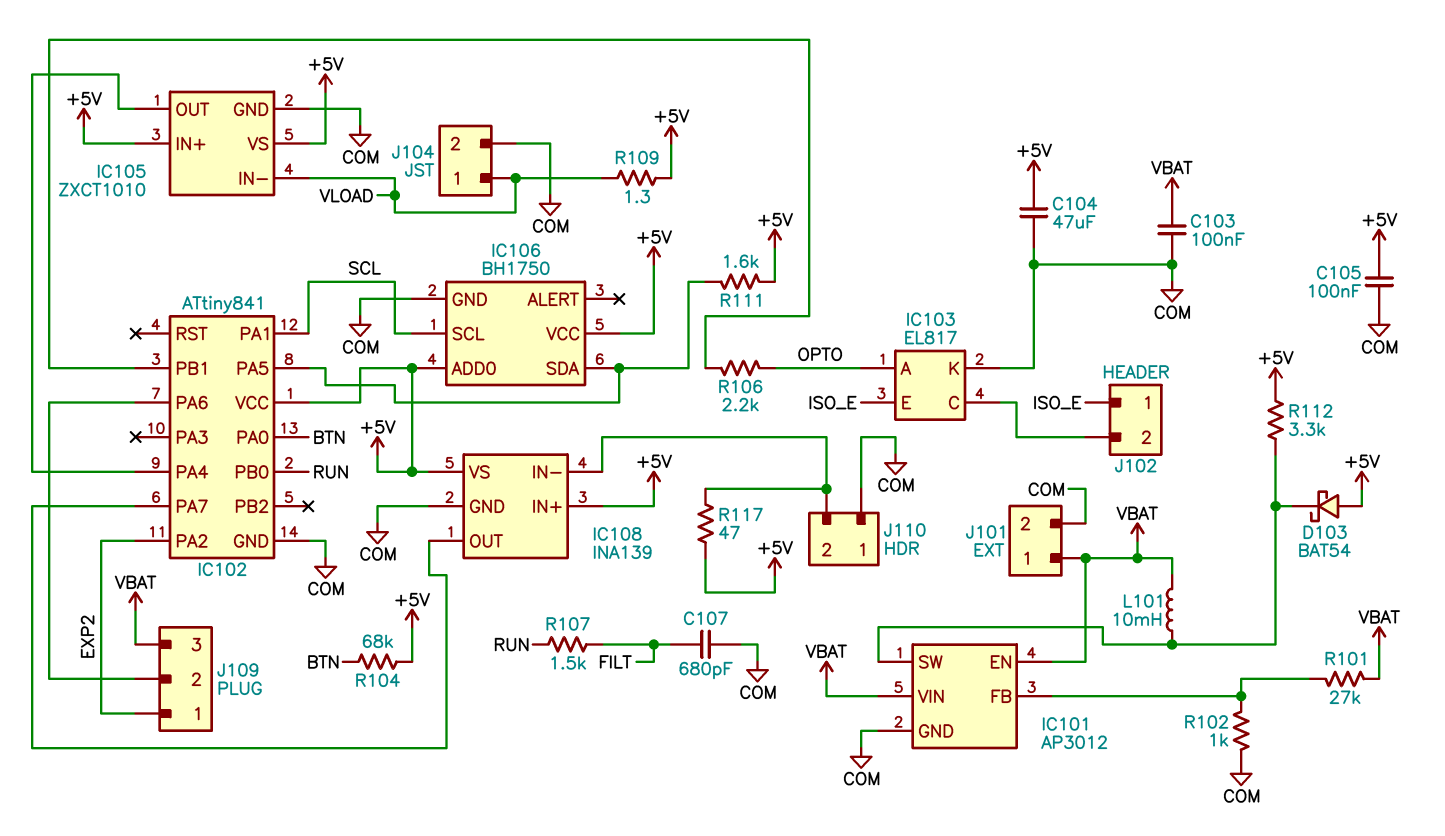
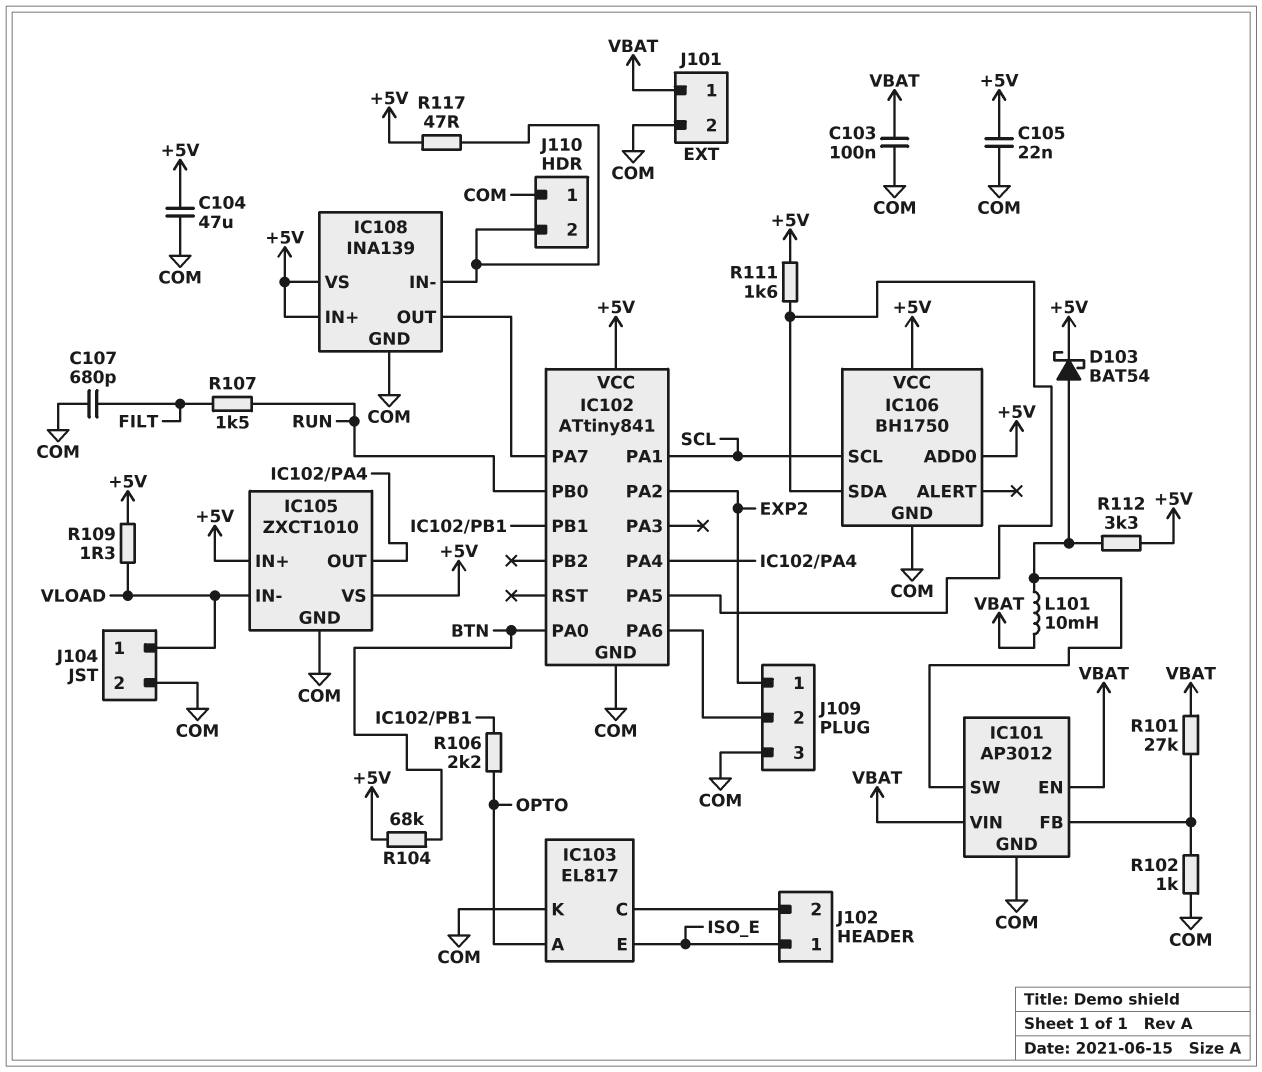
C105: 100nF (+5V, COM) -> 22nF (+5V, COM)
D103: schottky BAT54 (A +5V, K IC101/SW) -> schottky BAT54 (A IC101/SW, K +5V)
J109 pin 3: VBAT -> COM

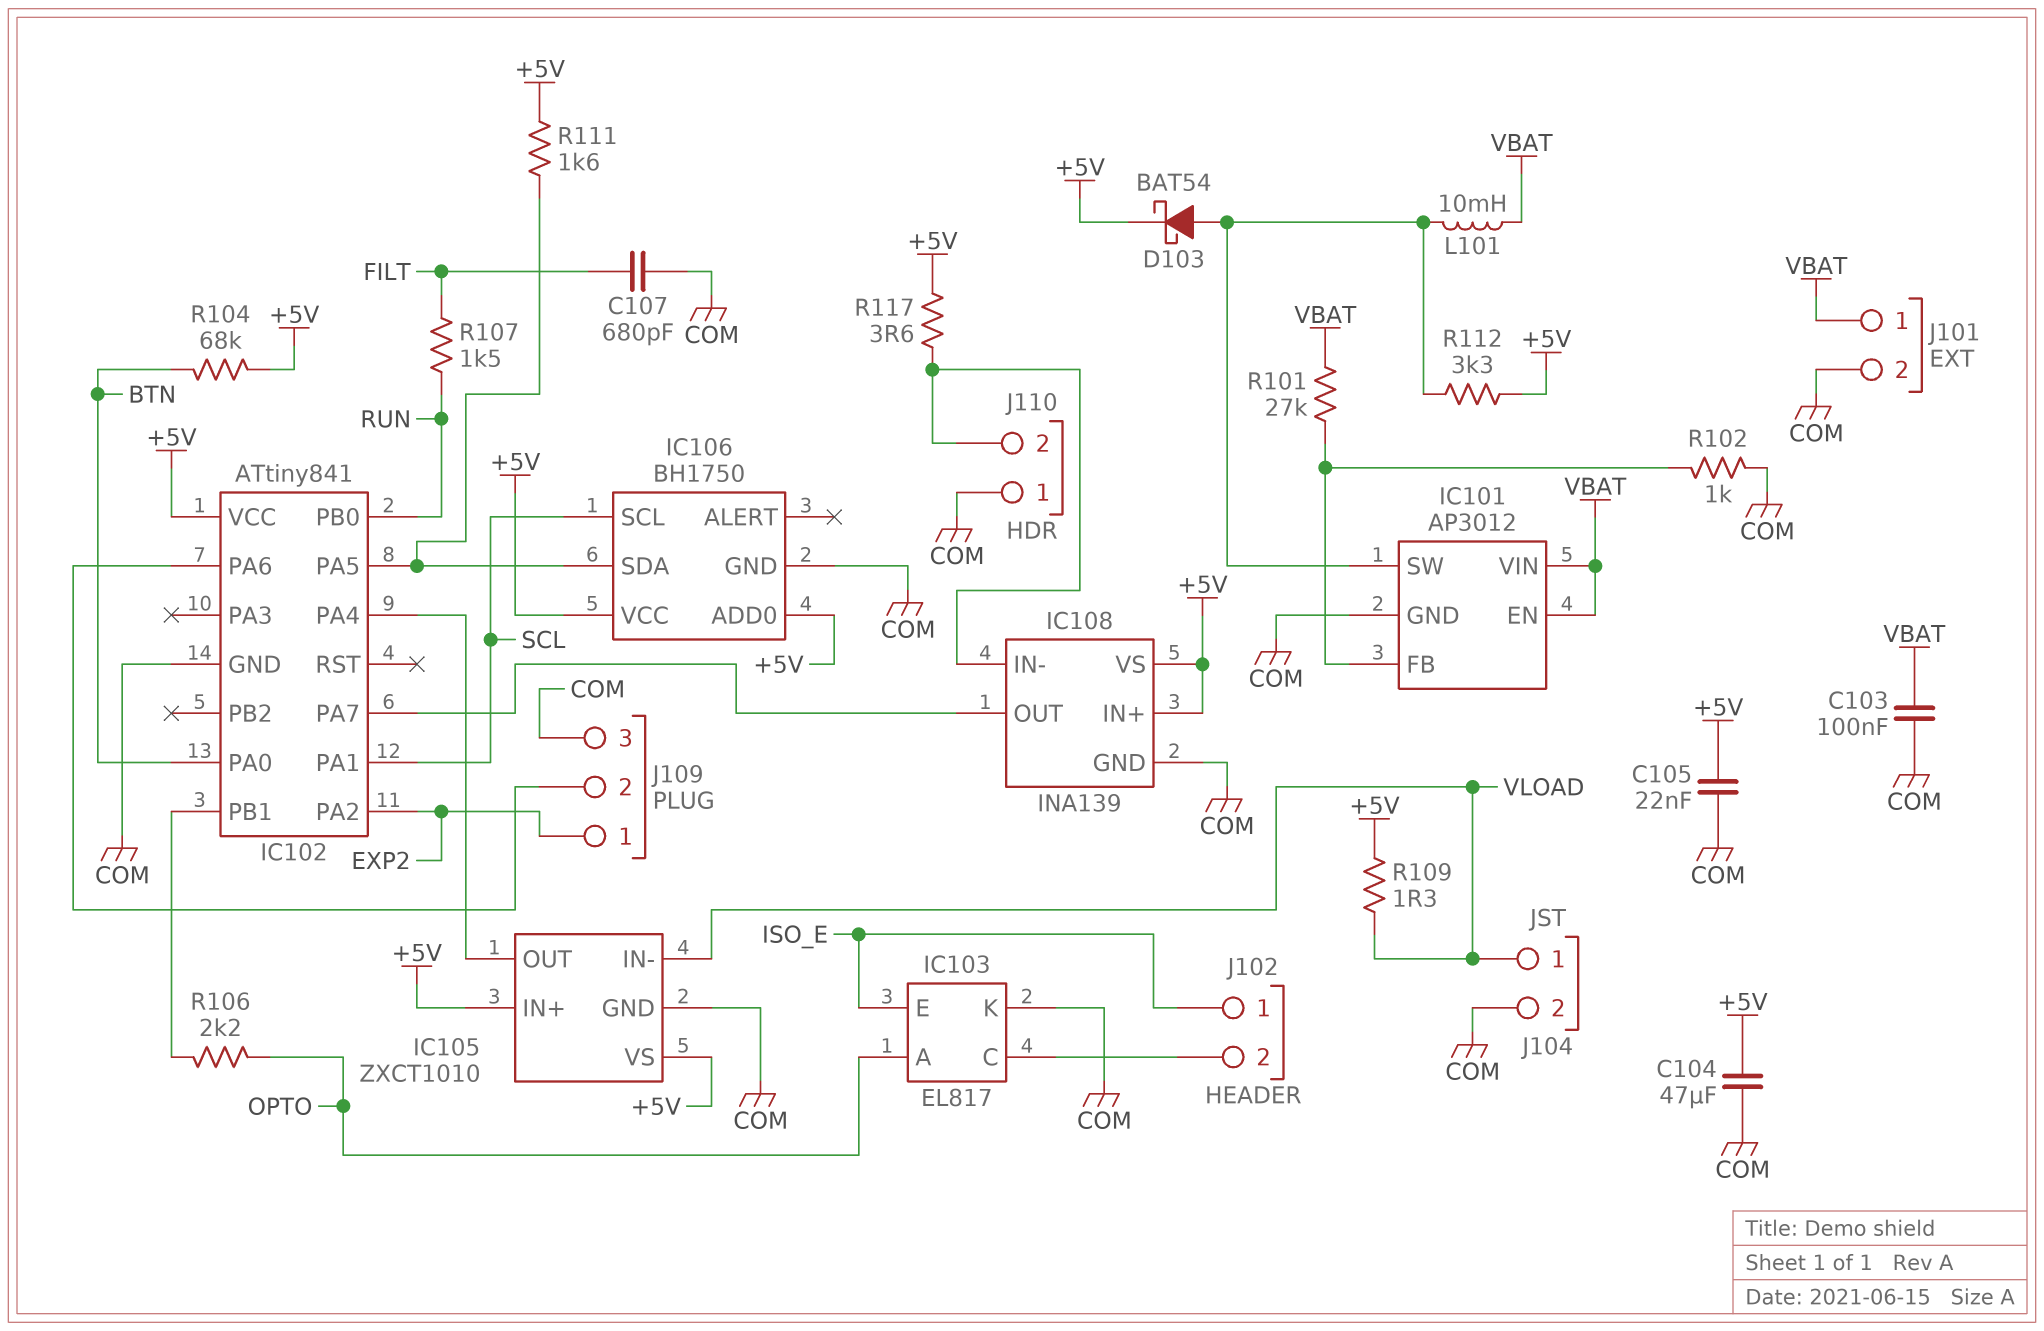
R117: 47 (+5V, IC108/IN-) -> 3.6 (+5V, IC108/IN-)

